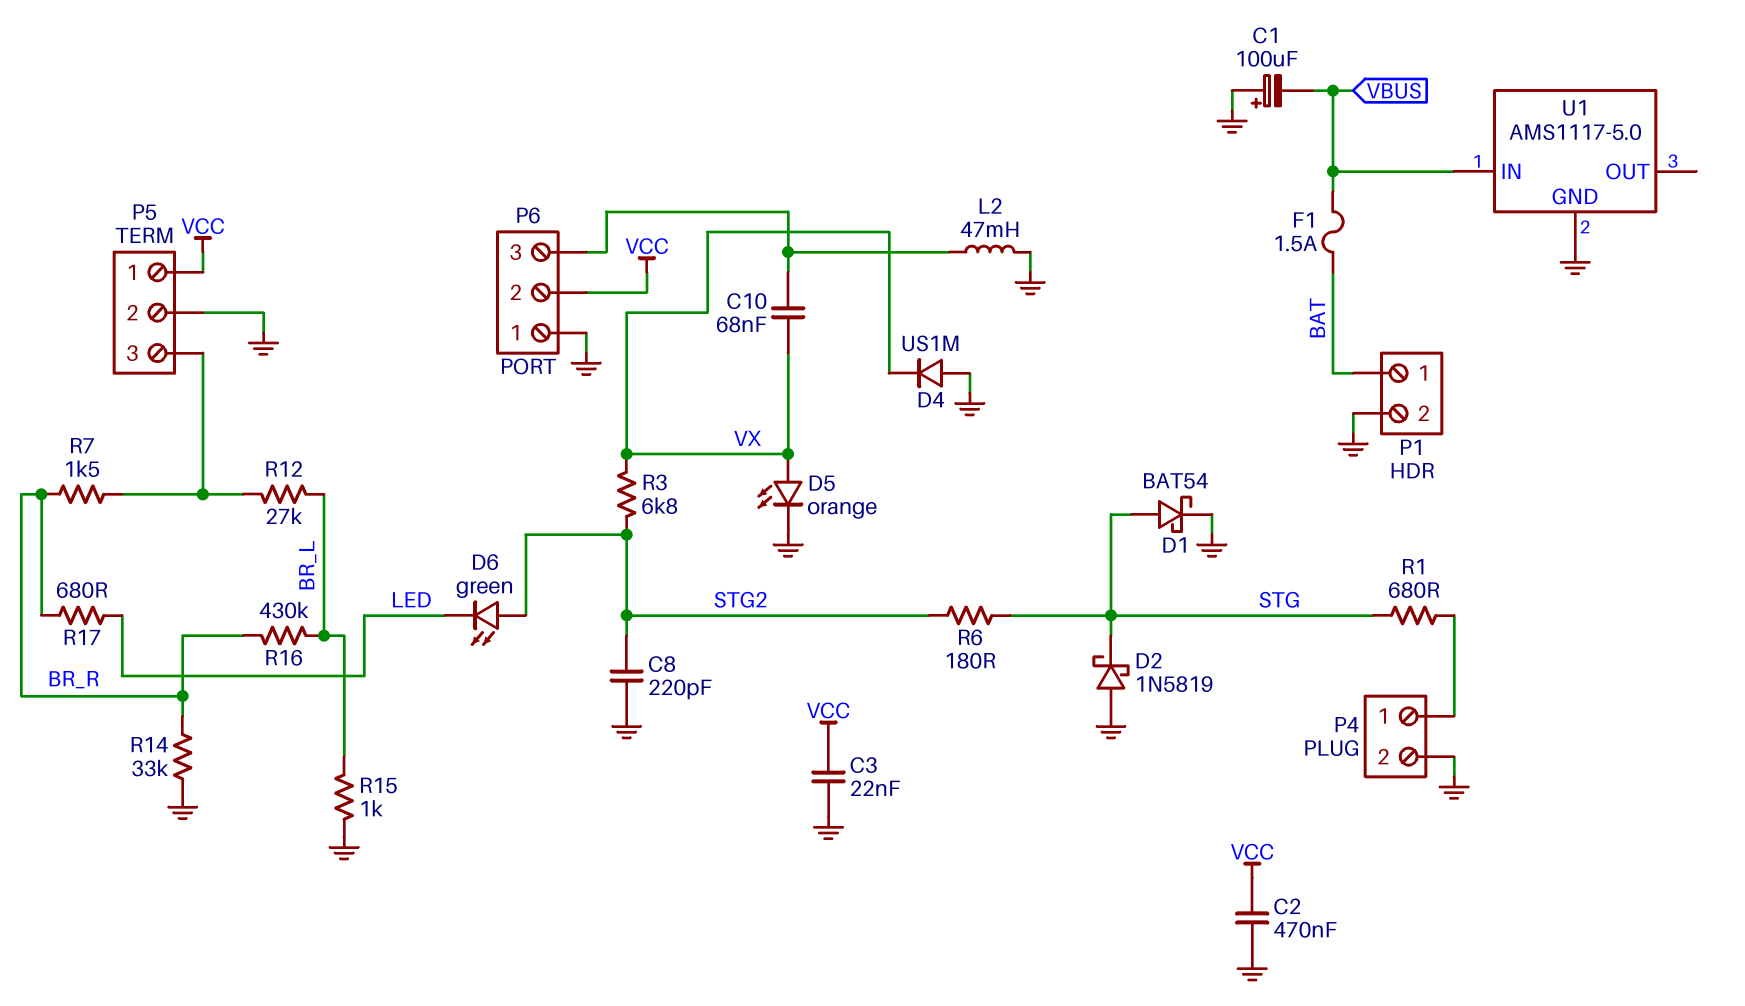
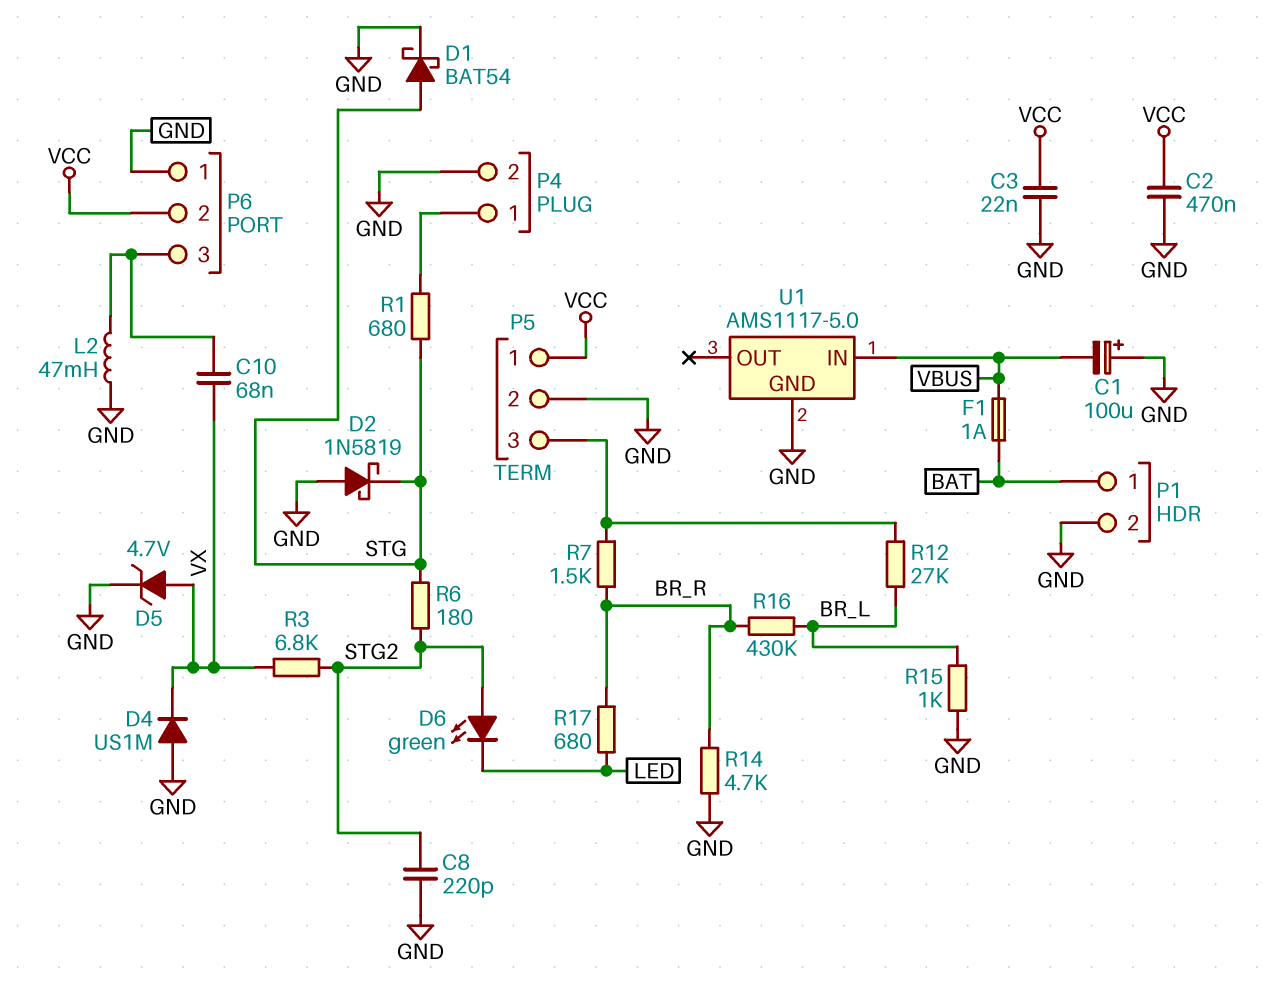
D5: LED orange (A VX, K GND) -> zener 4.7V (A VX, K GND)
F1: 1.5A (BAT, VBUS) -> 1A (BAT, VBUS)
R14: 33k (BR_R, GND) -> 4.7k (BR_R, GND)

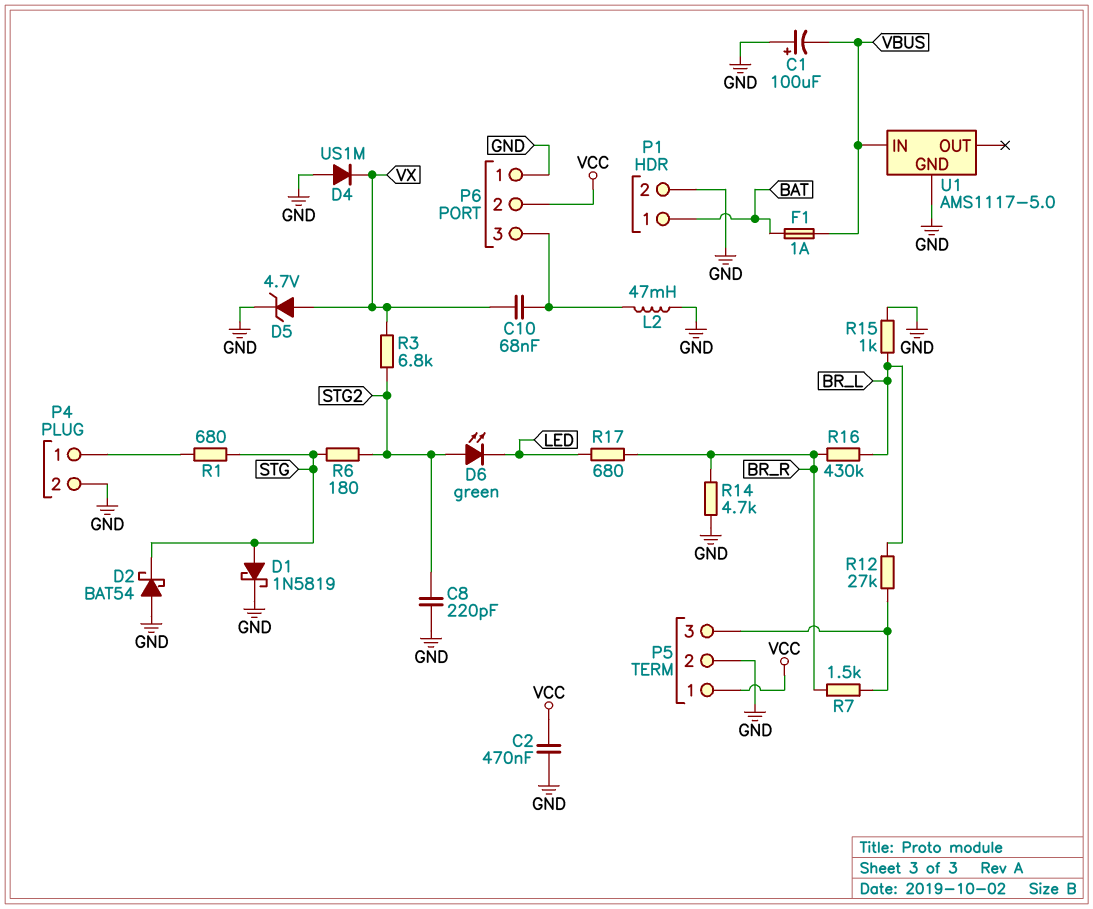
C3: 22nF (GND, VCC) -> none
D1: schottky BAT54 (A STG, K GND) -> schottky 1N5819 (A STG, K GND)
D2: schottky 1N5819 (A GND, K STG) -> schottky BAT54 (A GND, K STG)

